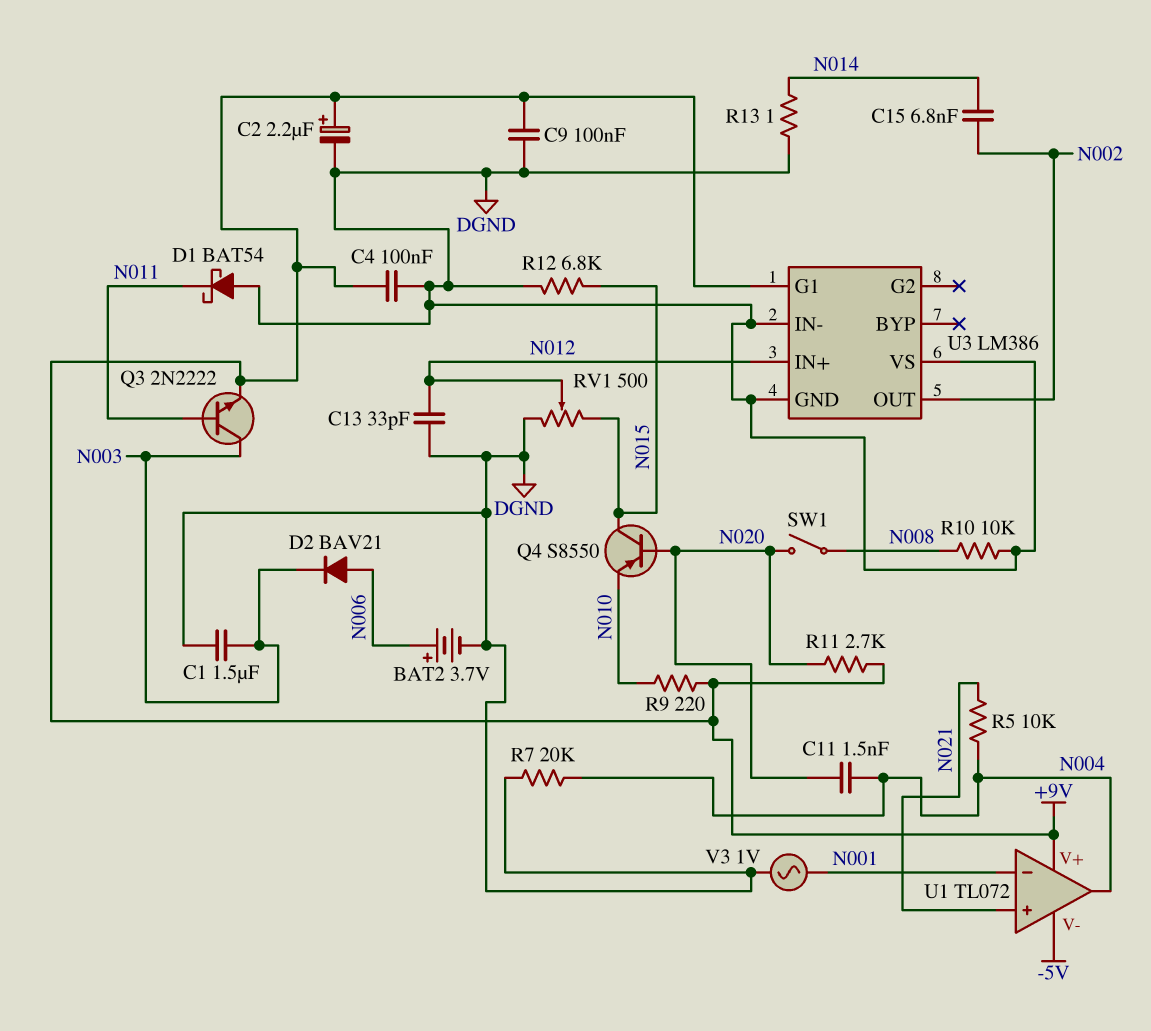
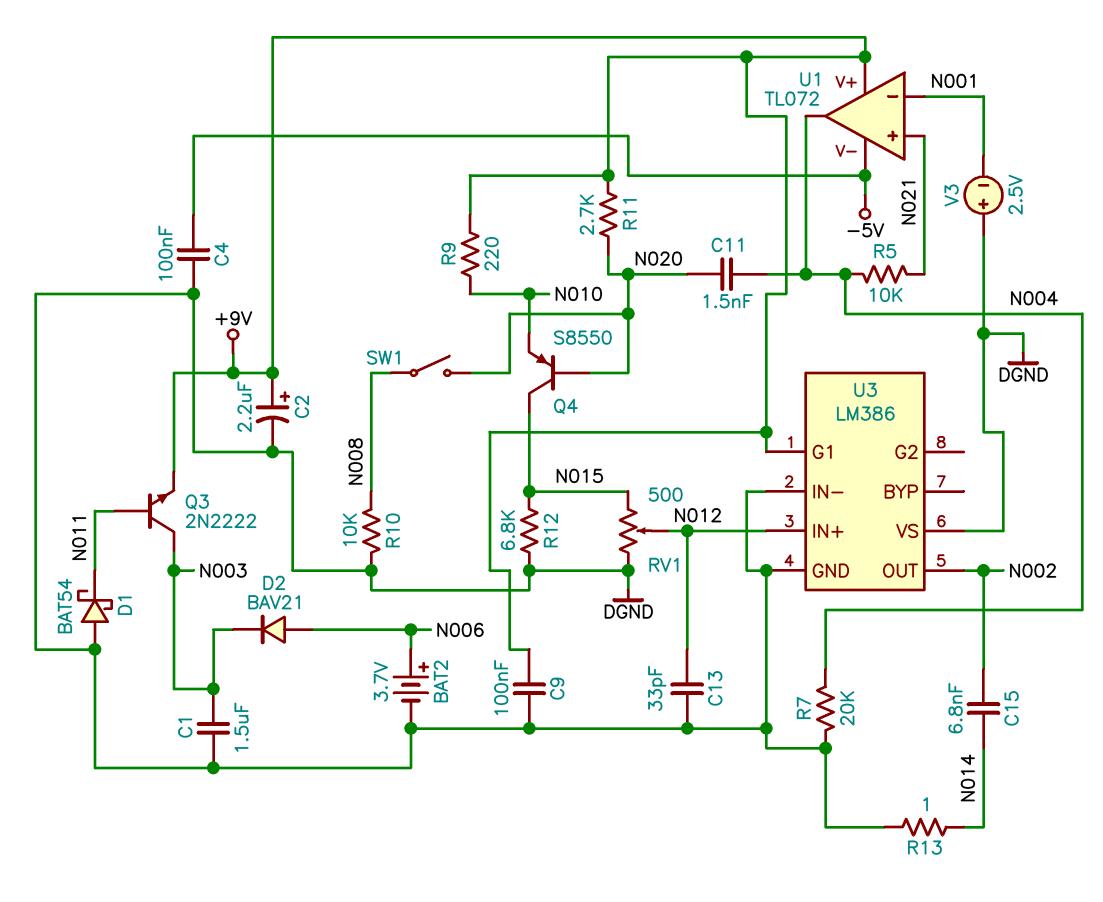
C4: 100nF (+9V, DGND) -> 100nF (-5V, DGND)
V3: AC 1V (DGND, N001) -> 2.5V (plus DGND, minus N001)

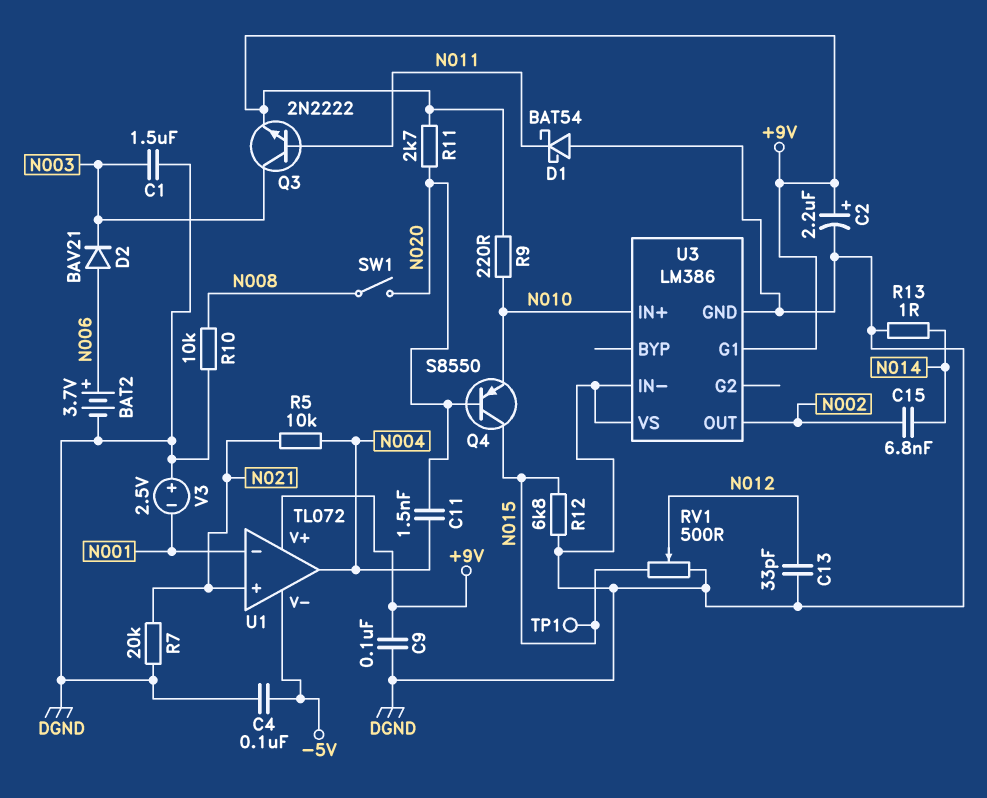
R7: 20k (DGND, N004) -> 20k (DGND, N021)
TP1: none -> test point (N015)
U3 pin IN+: N012 -> N010

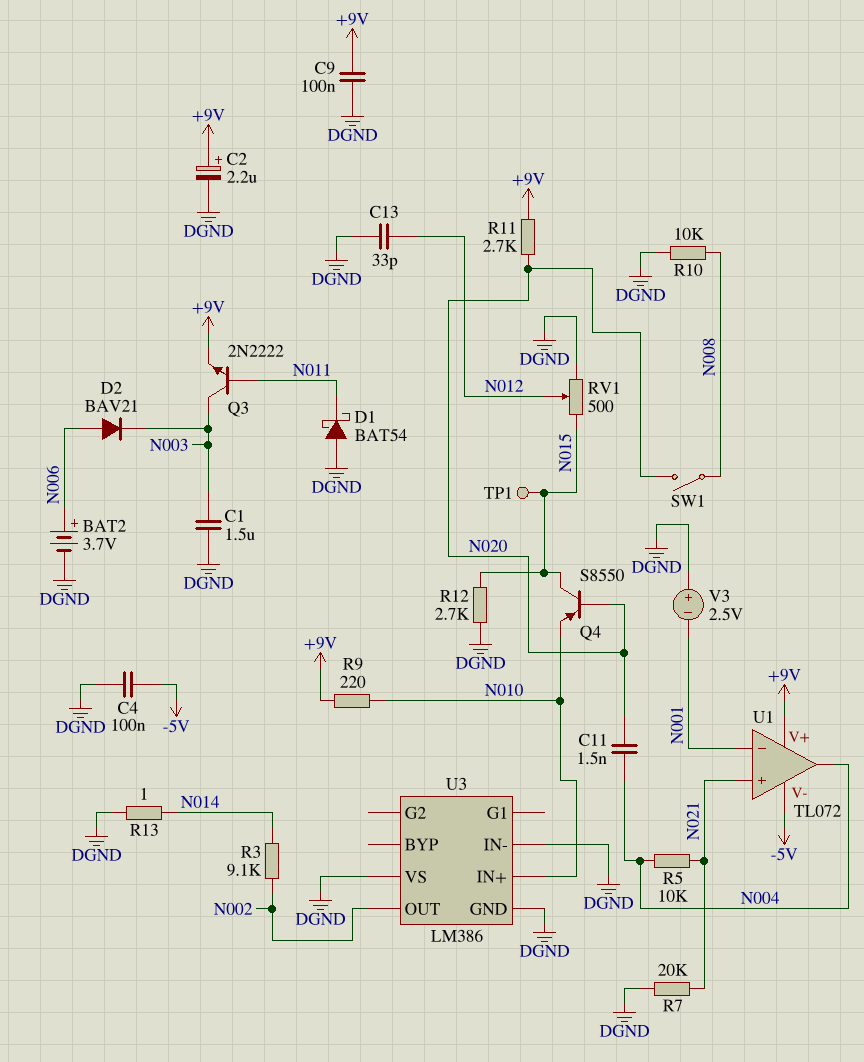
C15: 6.8nF (N002, N014) -> none
R3: none -> 9.1k (N002, N014)
R12: 6.8k (DGND, N015) -> 2.7k (DGND, N015)
U3 pin G1: +9V -> none

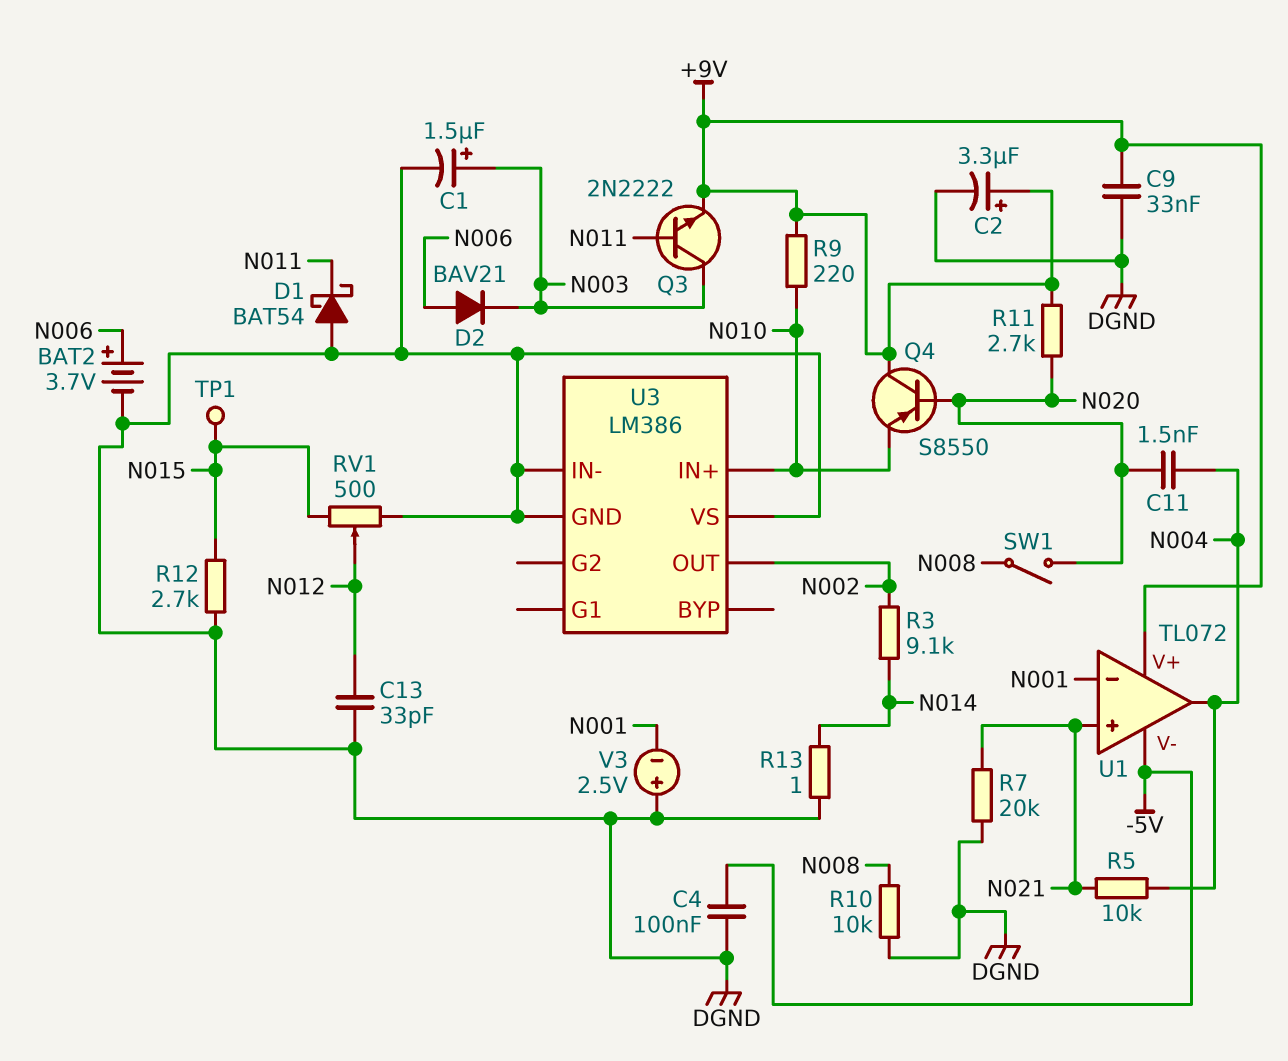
C1: 1.5uF (DGND, N003) -> 1.5uF (plus N003, minus DGND)
C2: 2.2uF (plus +9V, minus DGND) -> 3.3uF (plus +9V, minus DGND)
C9: 100nF (+9V, DGND) -> 33nF (+9V, DGND)
Q4: PNP S8550 (B N020, C N015, E N010) -> PNP S8550 (B N020, C +9V, E N010)

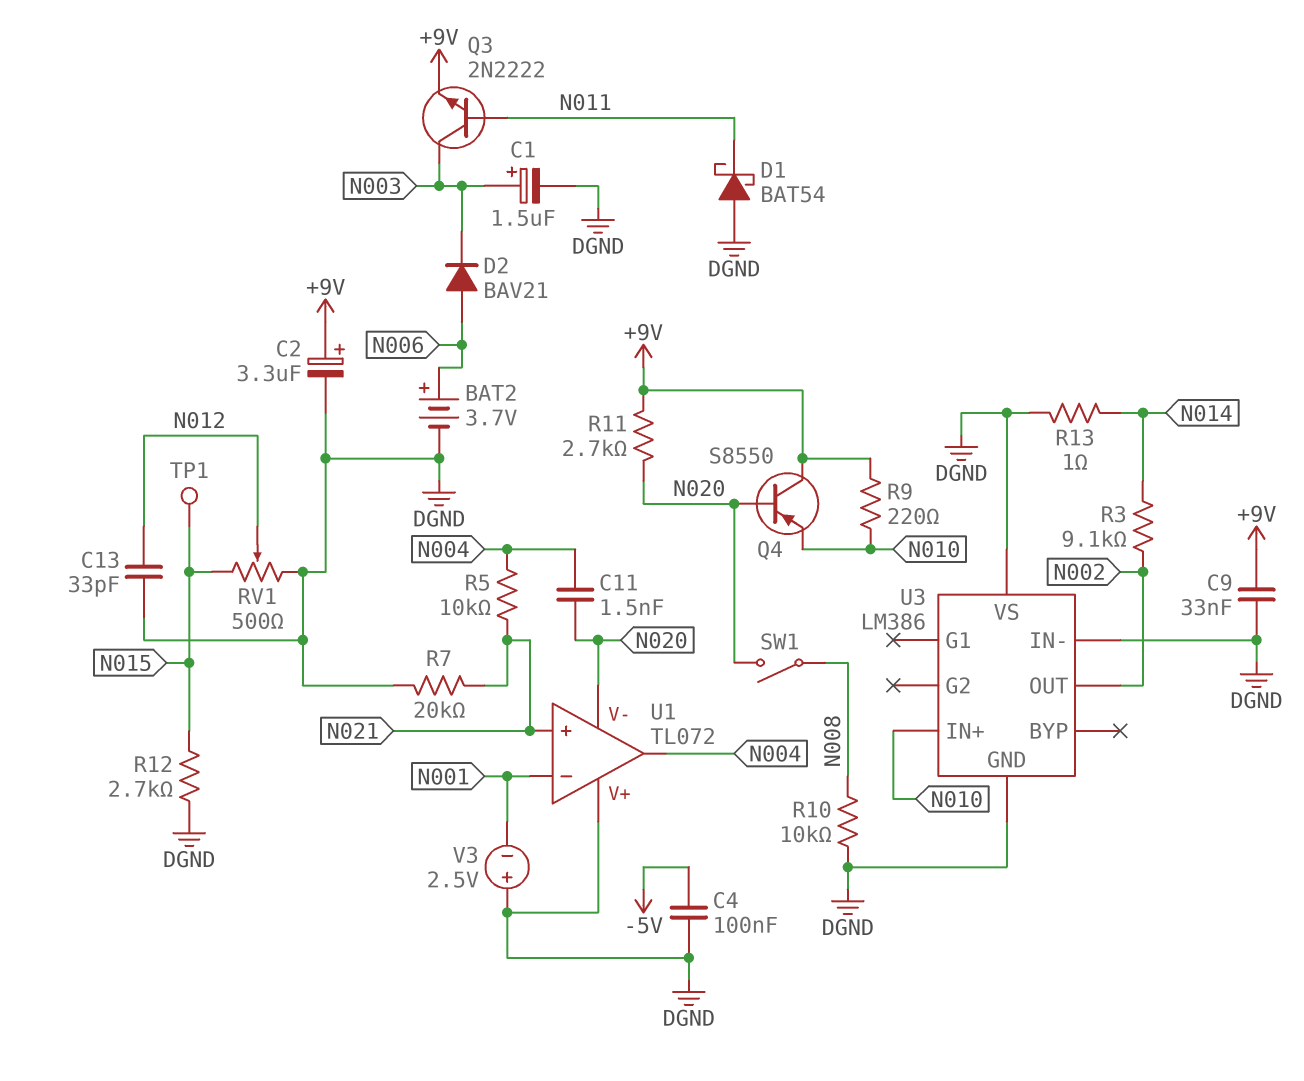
U1 pin V+: +9V -> DGND
U1 pin V-: -5V -> N020

